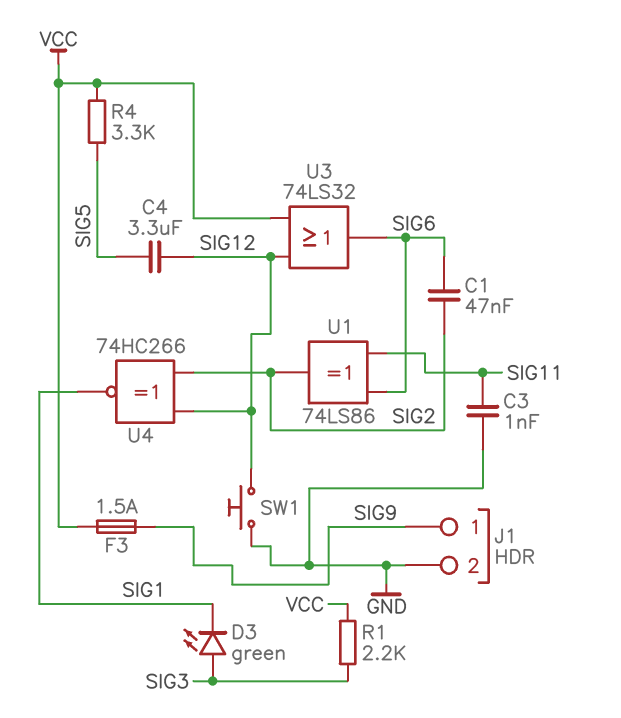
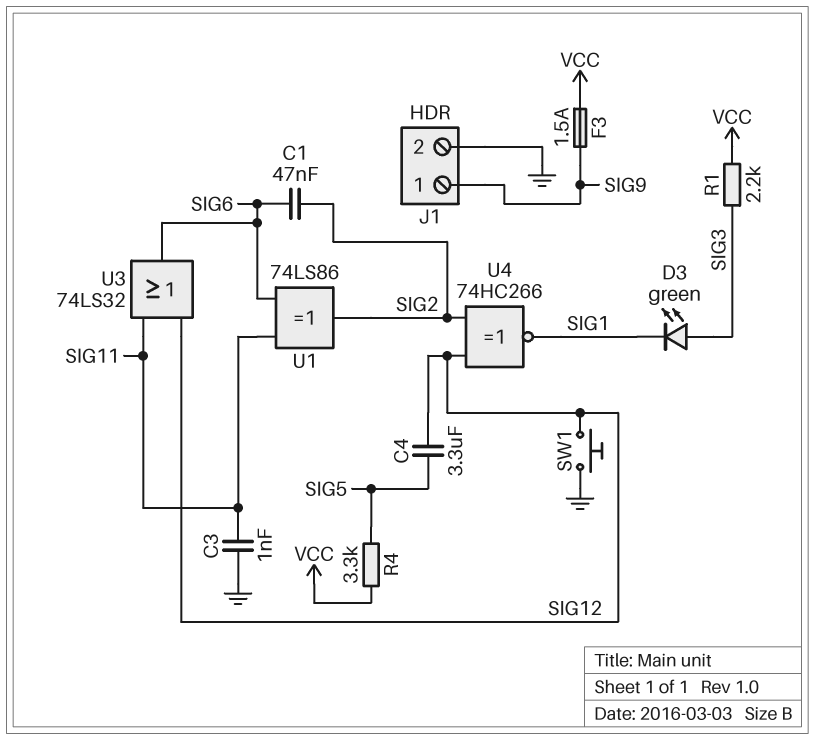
U3: OR 74LS32 (in SIG12, in VCC, out SIG6) -> OR 74LS32 (in SIG11, in SIG12, out SIG6)

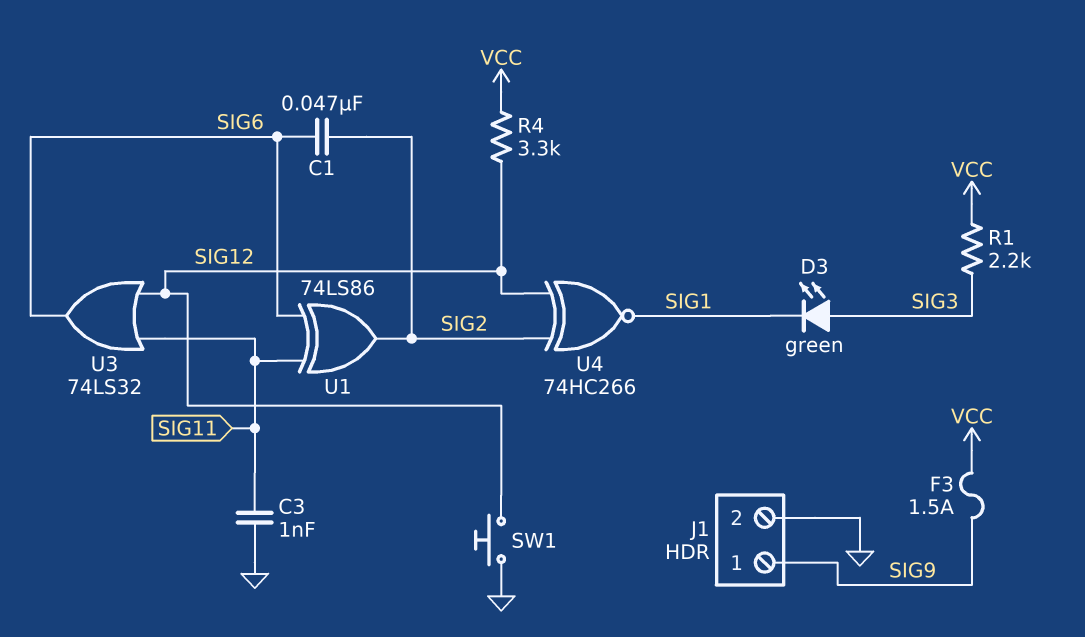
C4: 3.3uF (SIG5, SIG12) -> none
R4: 3.3k (SIG5, VCC) -> 3.3k (SIG12, VCC)

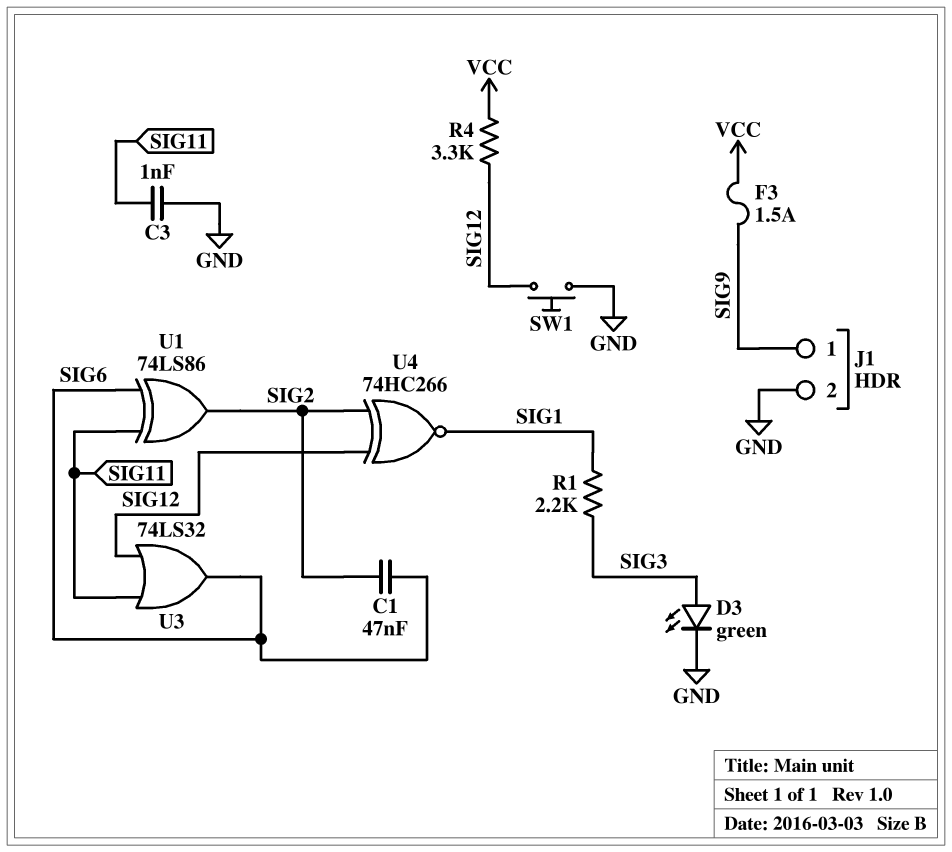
D3: LED green (A SIG3, K SIG1) -> LED green (A SIG3, K GND)
R1: 2.2k (SIG3, VCC) -> 2.2k (SIG1, SIG3)

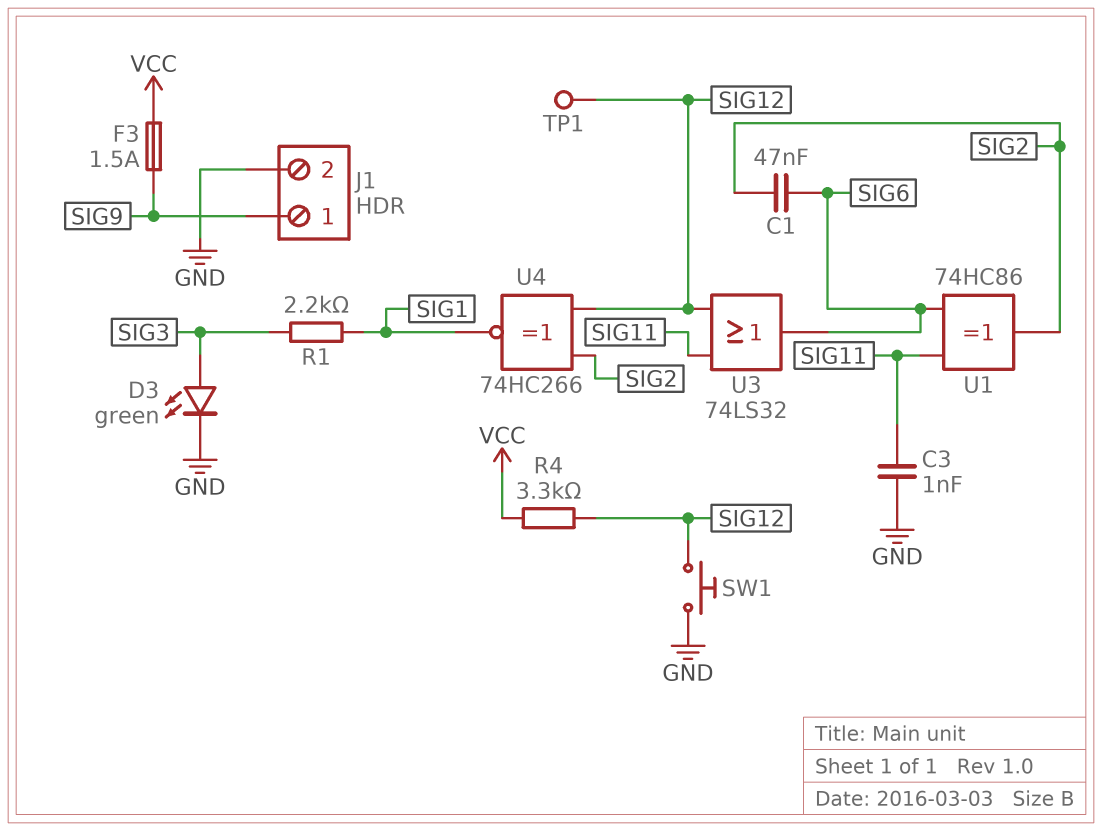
TP1: none -> test point (SIG12)
U1: XOR 74LS86 (in SIG6, in SIG11, out SIG2) -> XOR 74HC86 (in SIG6, in SIG11, out SIG2)

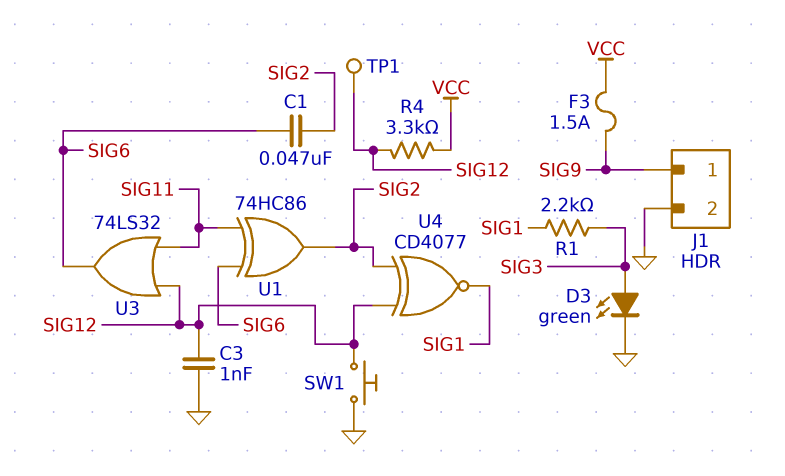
C3: 1nF (GND, SIG11) -> 1nF (GND, SIG12)
U4: XNOR 74HC266 (in SIG2, in SIG12, out SIG1) -> XNOR CD4077 (in SIG2, in SIG12, out SIG1)

